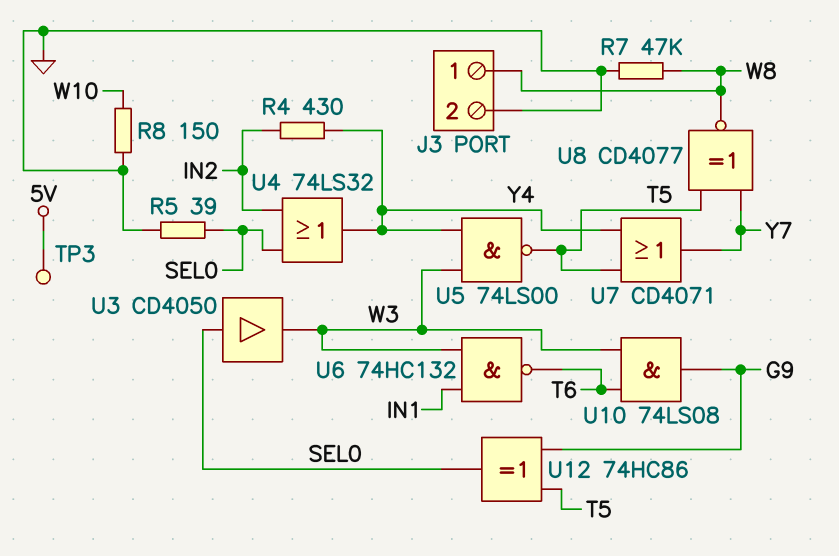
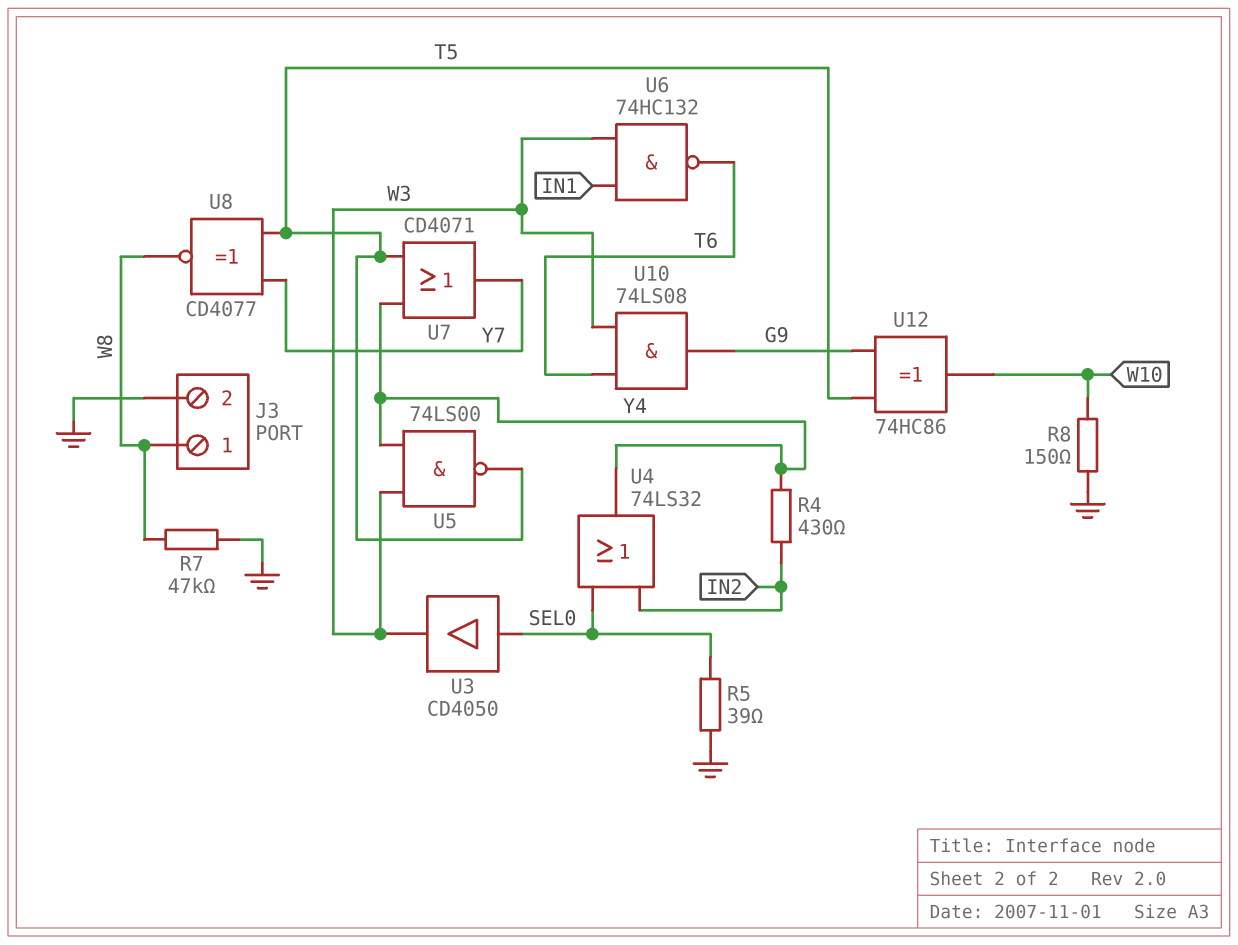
TP3: test point (5V) -> none
U12: XOR 74HC86 (in G9, in T5, out SEL0) -> XOR 74HC86 (in G9, in T5, out W10)

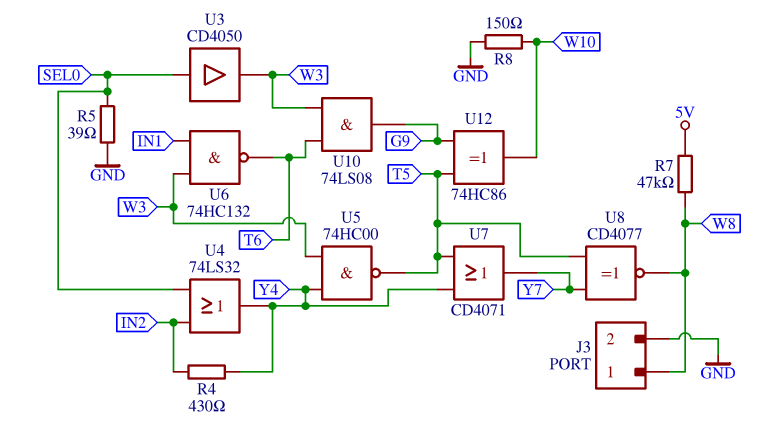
R7: 47k (GND, W8) -> 47k (5V, W8)
U5: NAND 74LS00 (in W3, in Y4, out T5) -> NAND 74HC00 (in W3, in Y4, out T5)

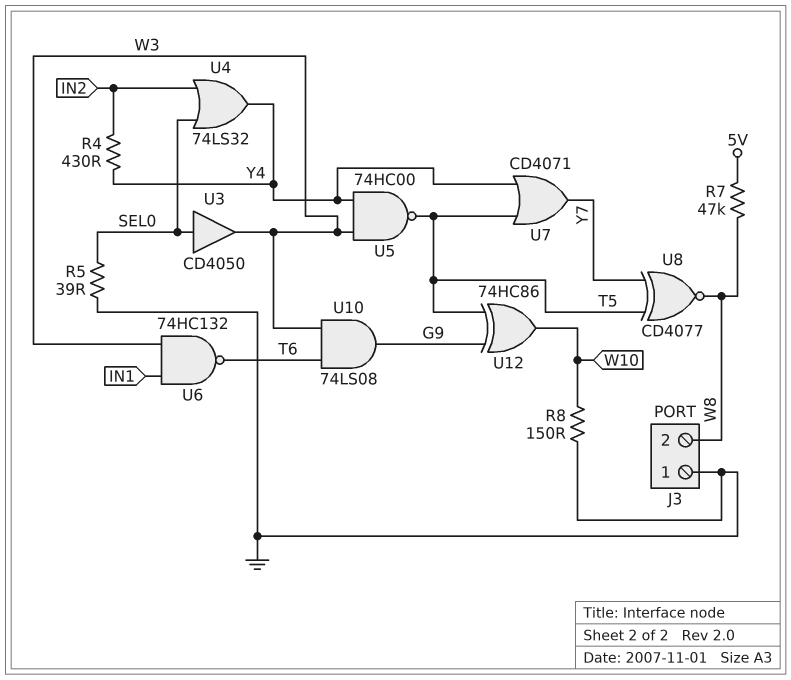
J3 pin 1: W8 -> GND
J3 pin 2: GND -> W8

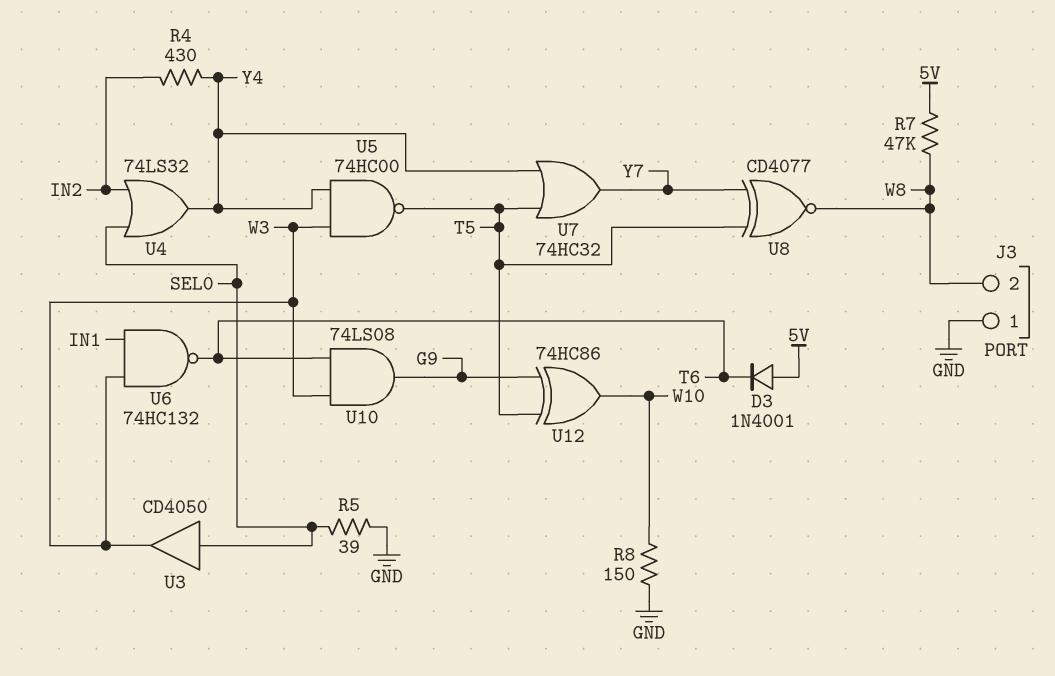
D3: none -> diode 1N4001 (A 5V, K T6)
U7: OR CD4071 (in T5, in Y4, out Y7) -> OR 74HC32 (in T5, in Y4, out Y7)

